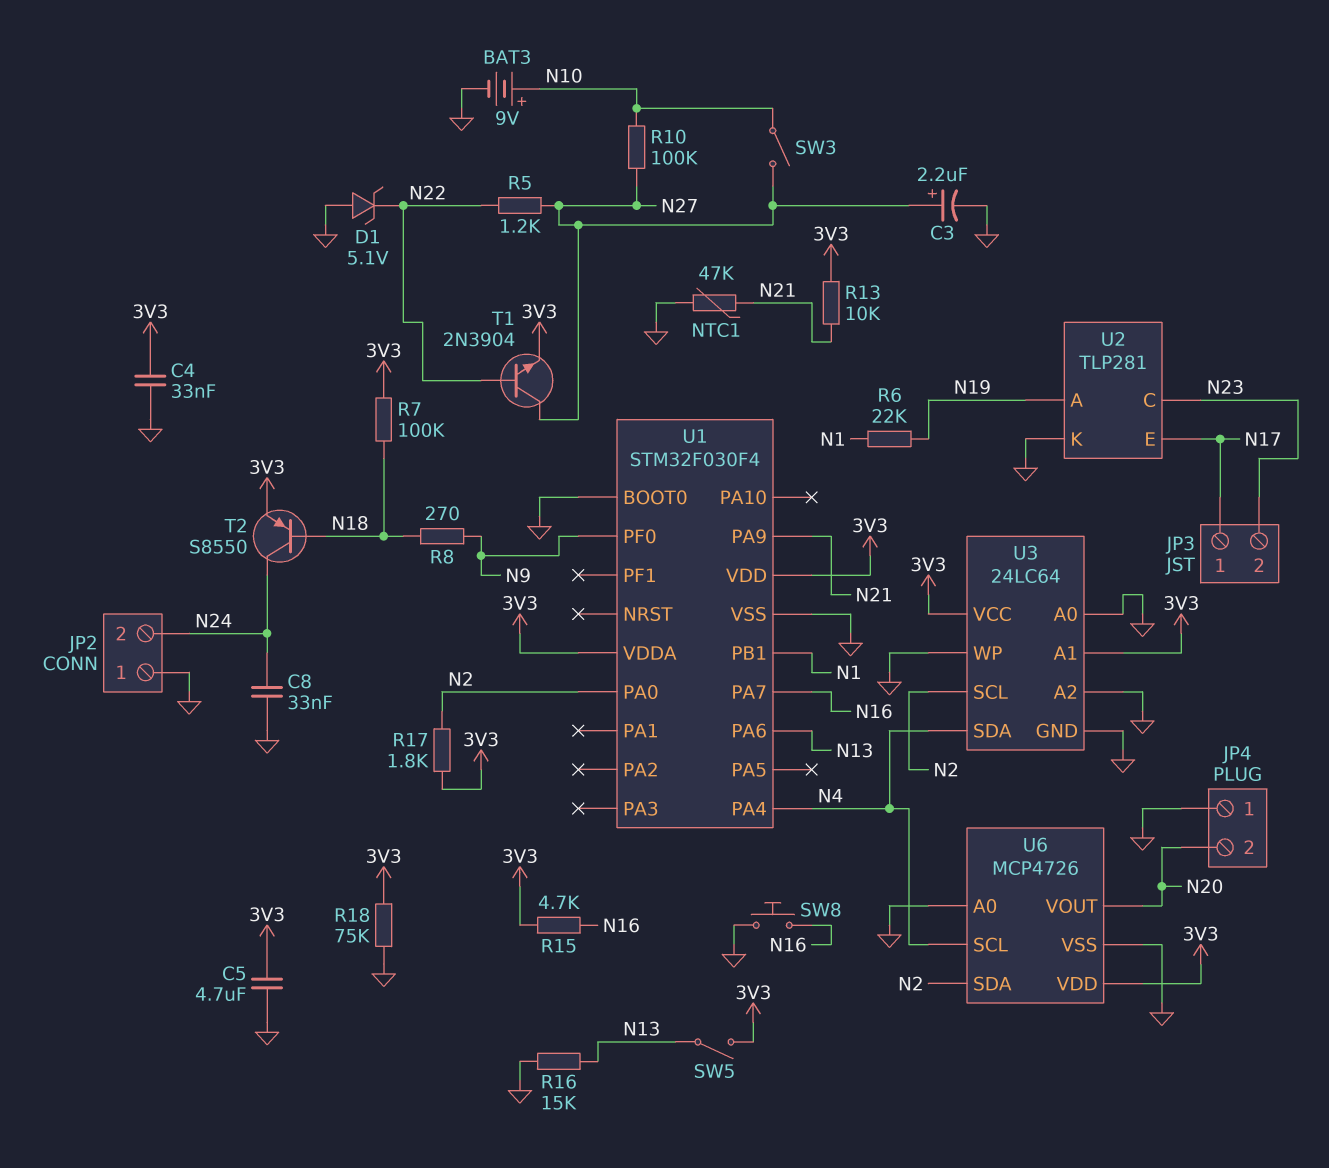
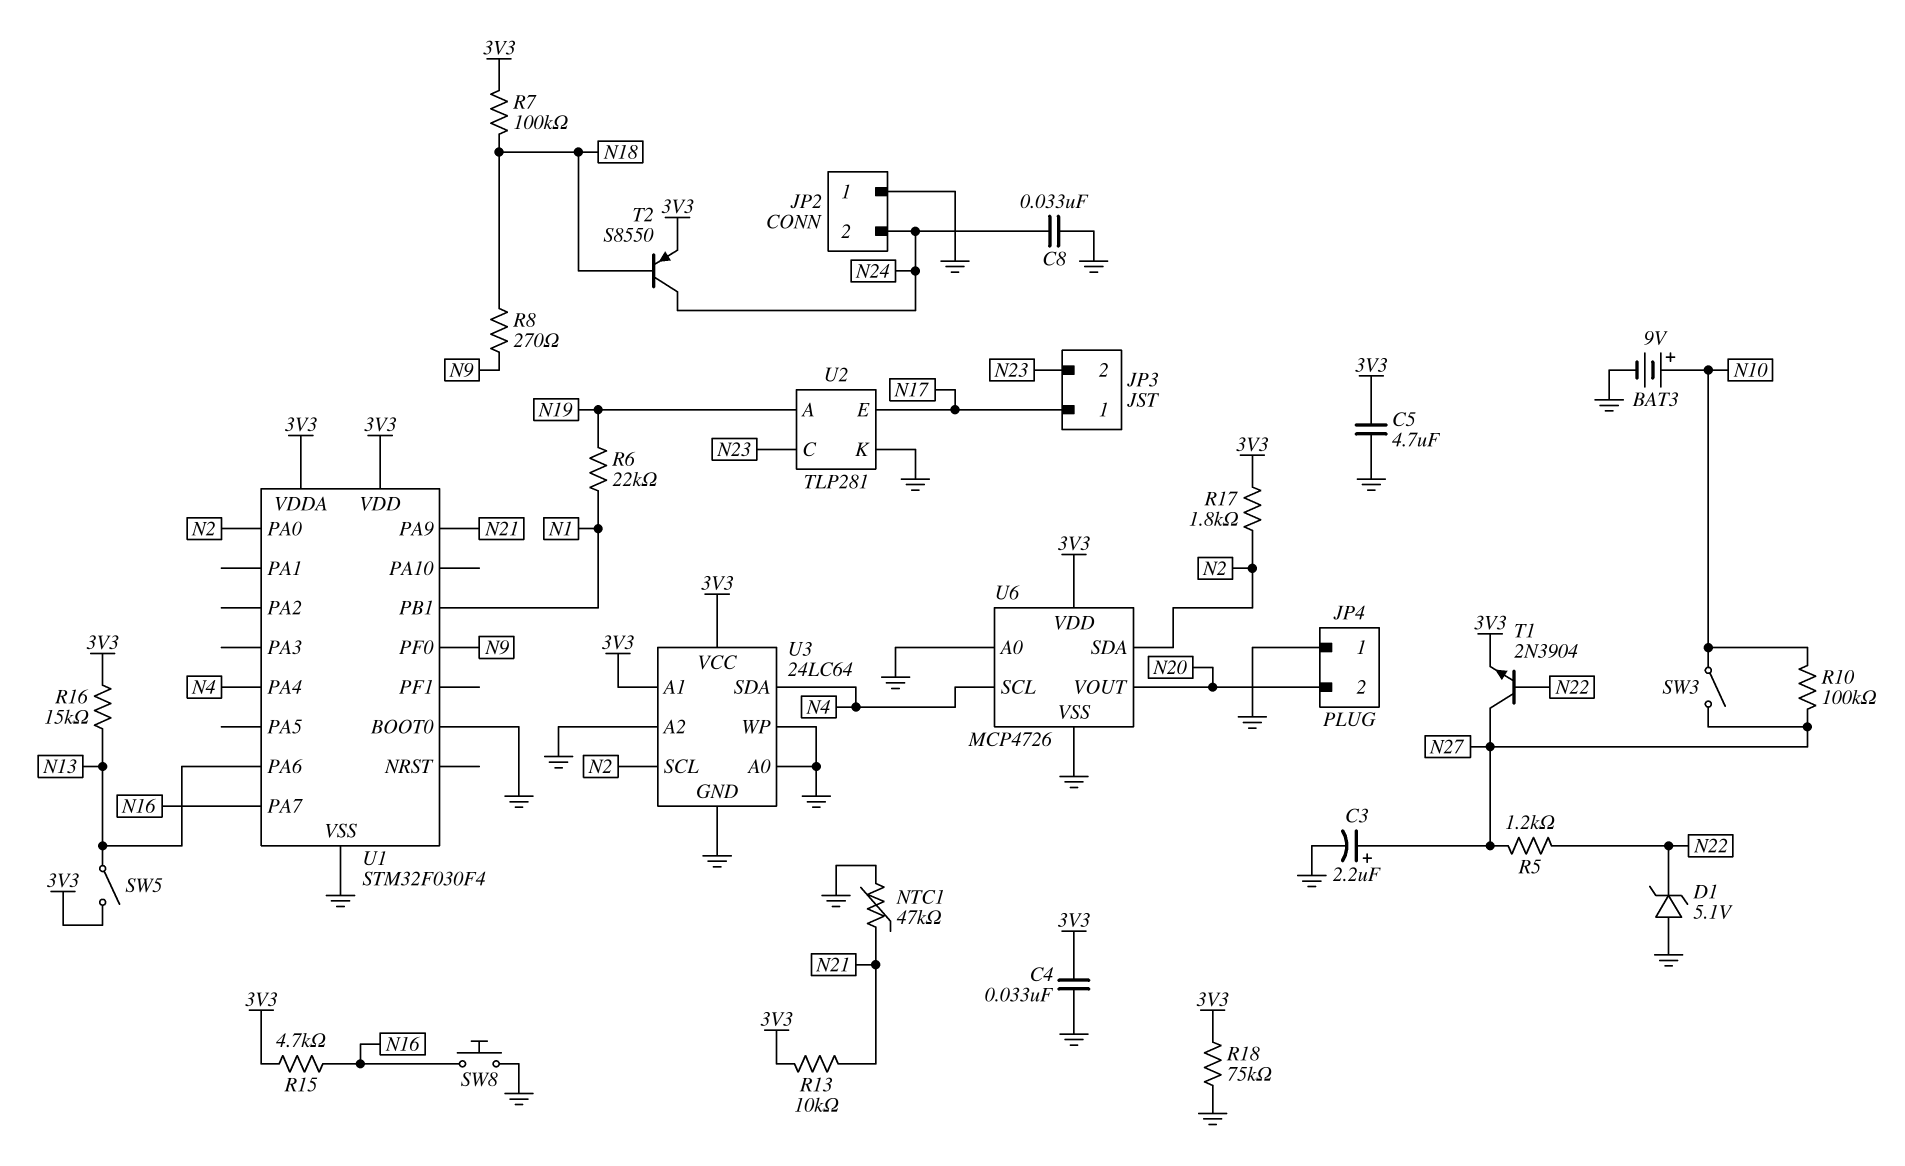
R16: 15k (GND, N13) -> 15k (3V3, N13)

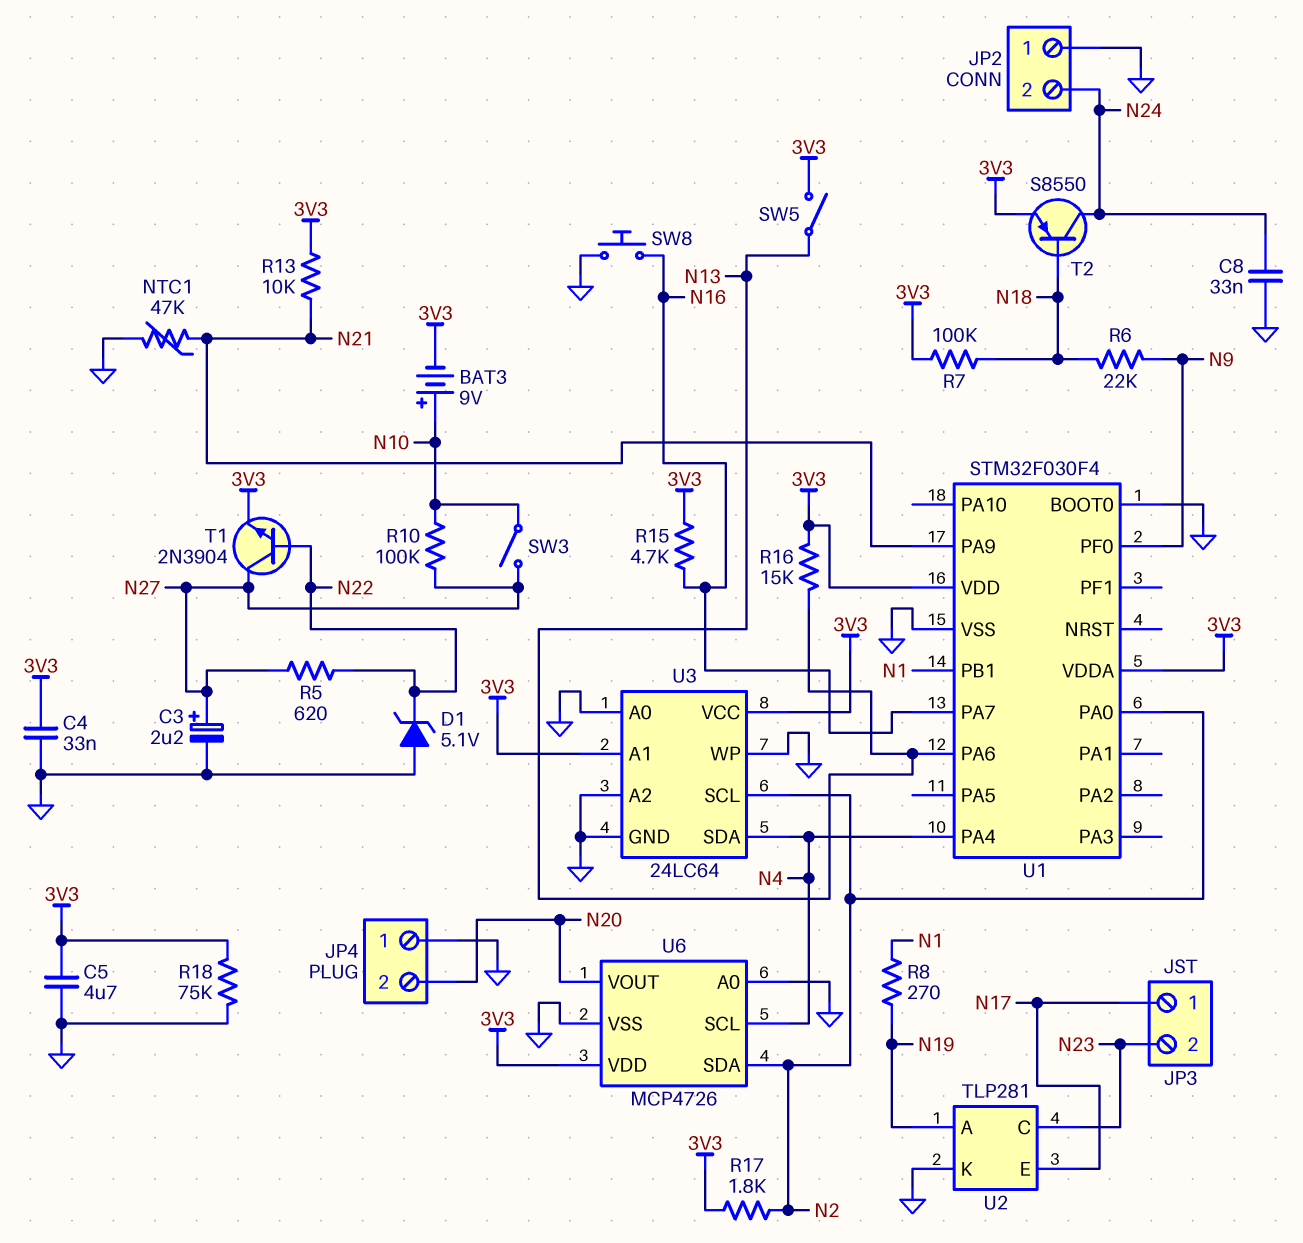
BAT3: 9V (plus N10, minus GND) -> 9V (plus N10, minus 3V3)
R5: 1.2k (N22, N27) -> 620 (N22, N27)
R6: 22k (N1, N19) -> 22k (N9, N18)
R8: 270 (N9, N18) -> 270 (N1, N19)

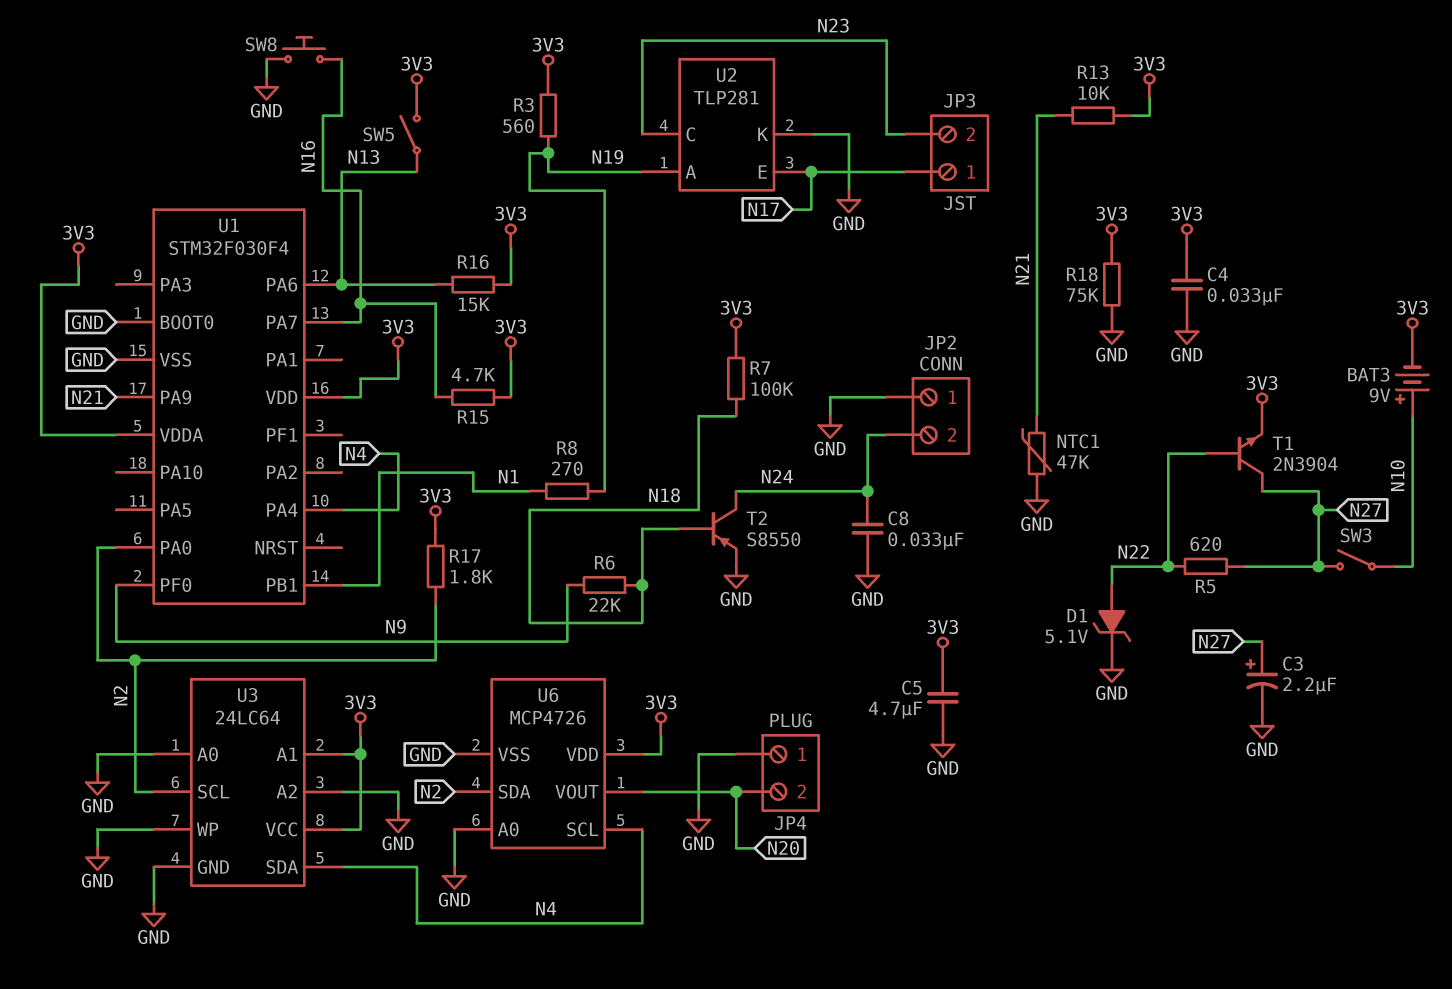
D1: zener 5.1V (A GND, K N22) -> zener 5.1V (A N22, K GND)
R3: none -> 560 (3V3, N19)
R10: 100k (N10, N27) -> none
T2: PNP S8550 (B N18, C N24, E 3V3) -> PNP S8550 (B N18, C N24, E GND)

